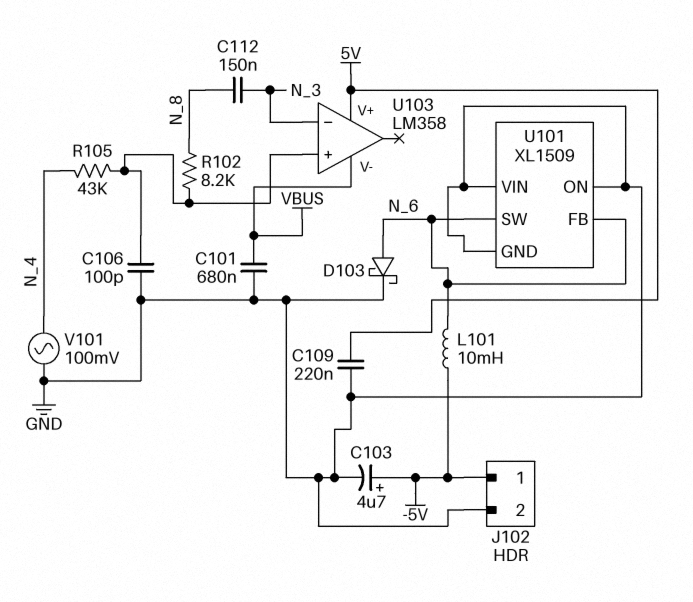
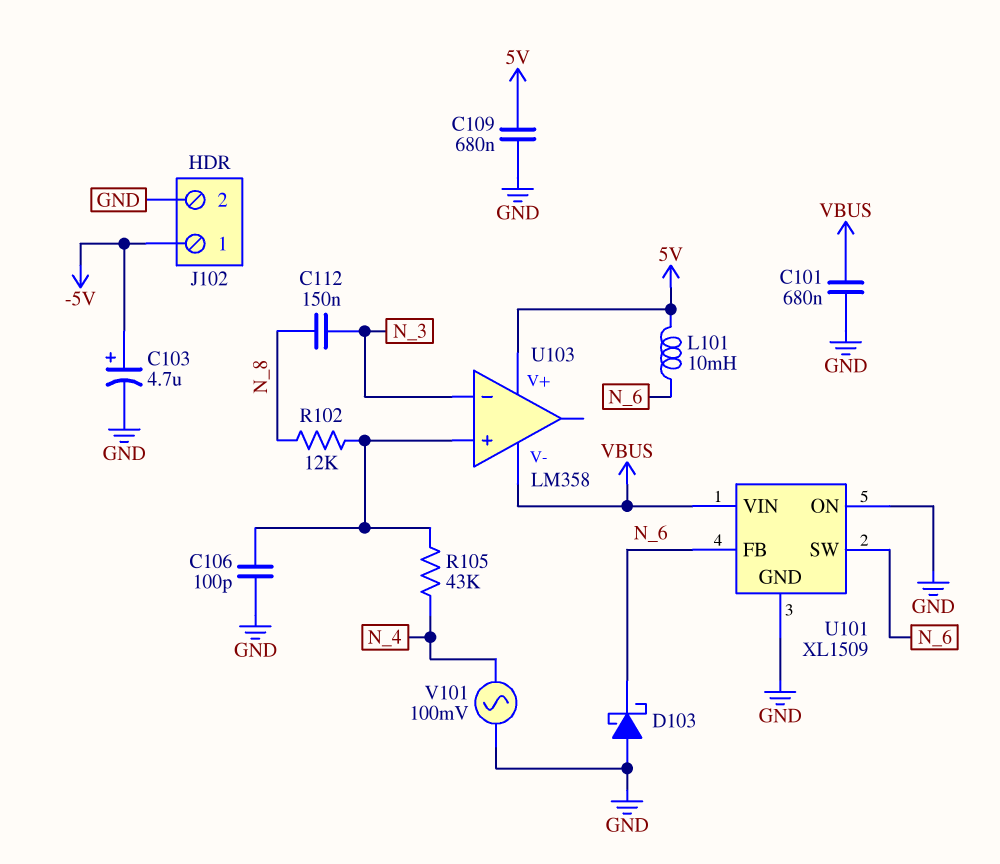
C109: 220nF (5V, GND) -> 680nF (5V, GND)
D103: schottky (A N_6, K GND) -> schottky (A GND, K N_6)
L101: 10mH (-5V, N_6) -> 10mH (5V, N_6)
R102: 8.2k (N_8, U103/in+) -> 12k (N_8, U103/in+)
U101 pin VIN: GND -> VBUS

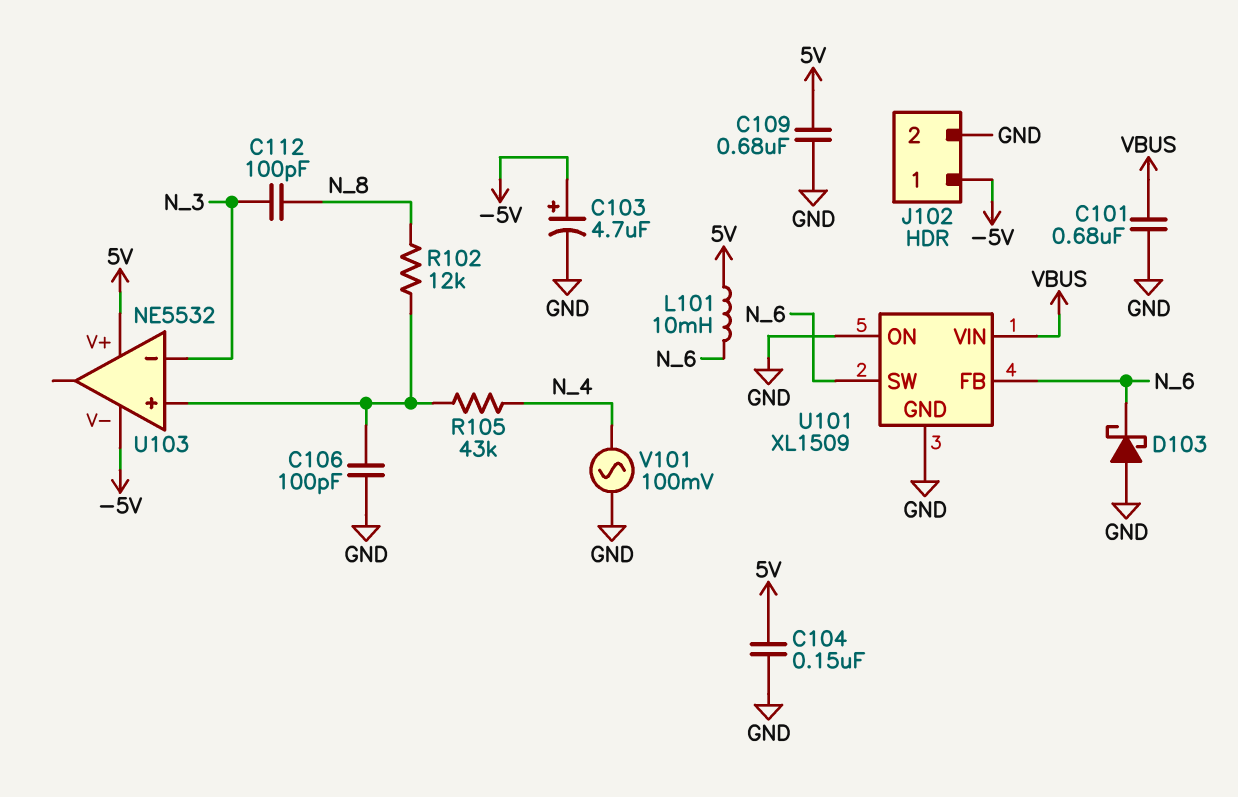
C104: none -> 150nF (5V, GND)
C112: 150nF (N_3, N_8) -> 100pF (N_3, N_8)
U103: LM358 -> NE5532
U103 pin V-: VBUS -> -5V

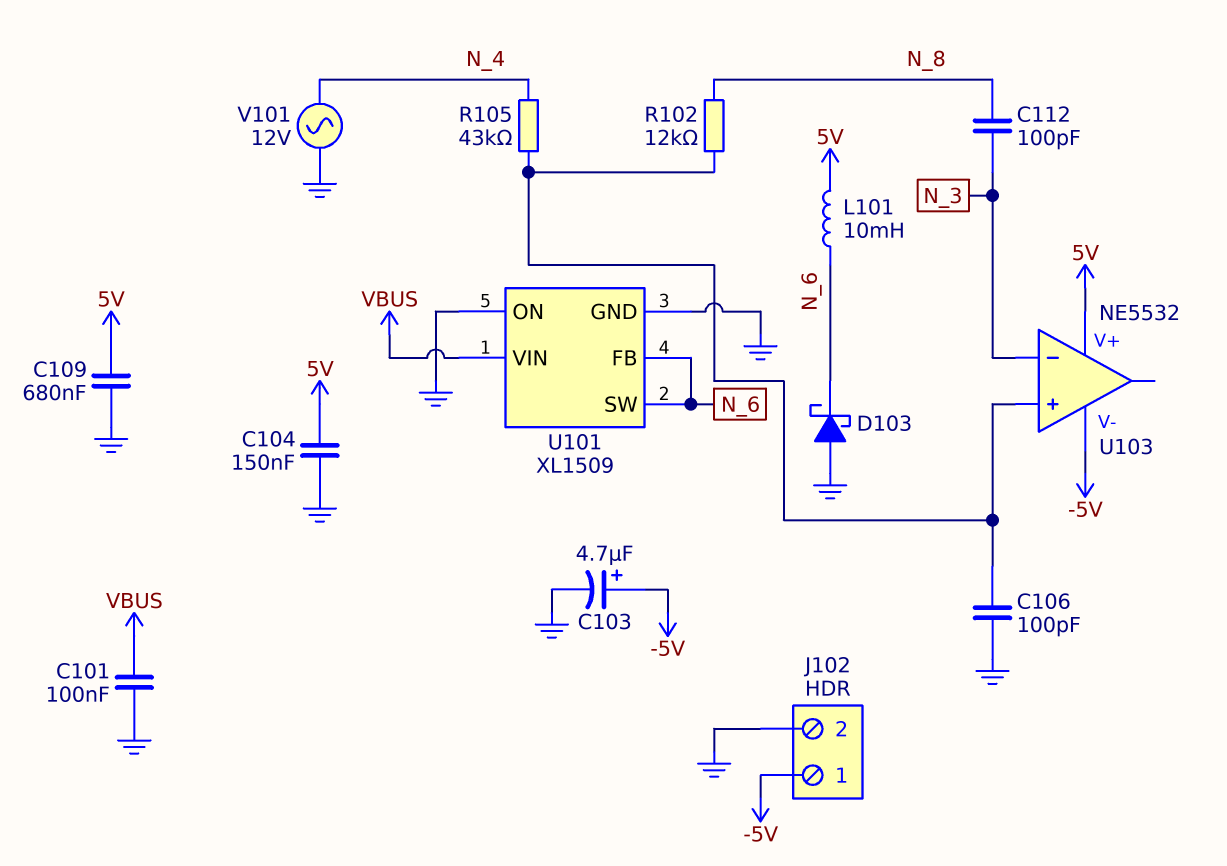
C101: 680nF (GND, VBUS) -> 100nF (GND, VBUS)
V101: AC 100mV (GND, N_4) -> AC 12V (GND, N_4)

